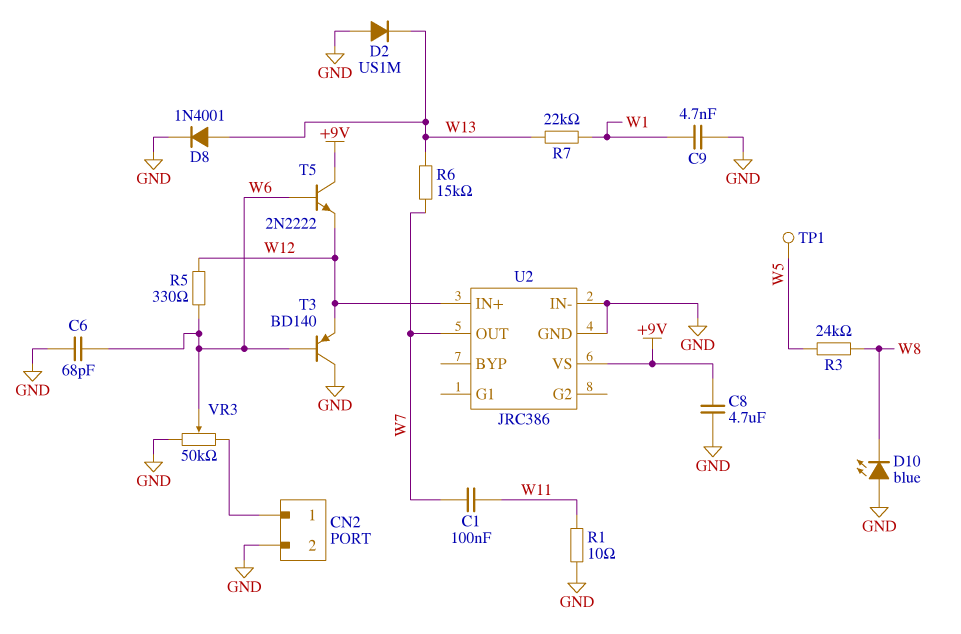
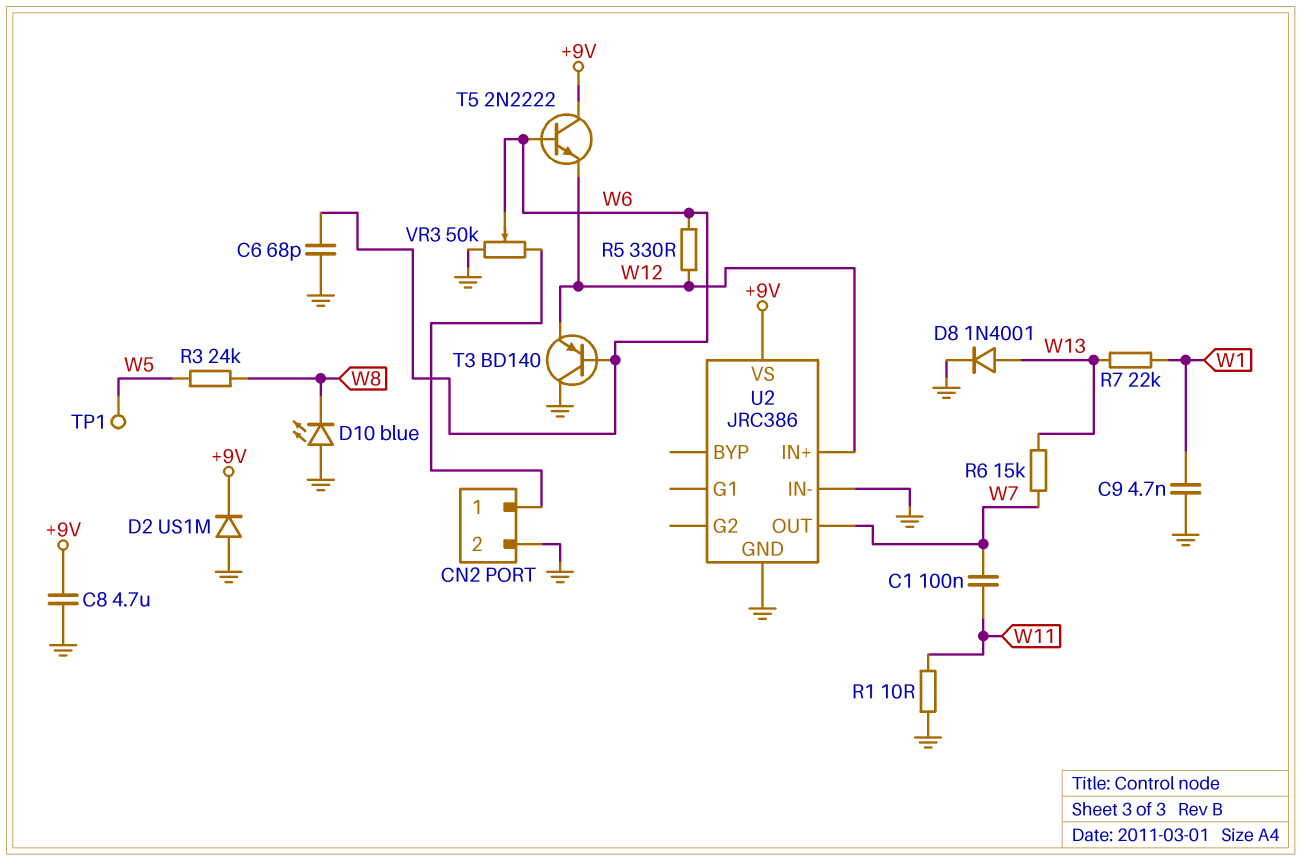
D2: diode US1M (A GND, K W13) -> diode US1M (A GND, K +9V)

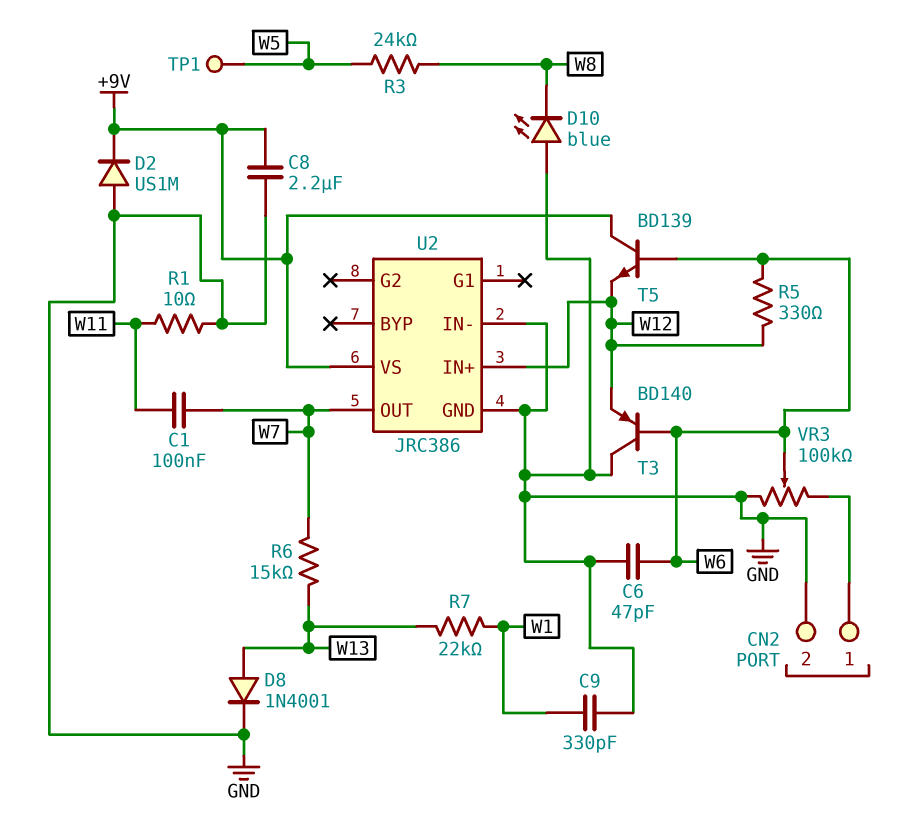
C6: 68pF (GND, W6) -> 47pF (GND, W6)
C8: 4.7uF (+9V, GND) -> 2.2uF (+9V, GND)
C9: 4.7nF (GND, W1) -> 330pF (GND, W1)
T5: NPN 2N2222 (B W6, C +9V, E W12) -> NPN BD139 (B W6, C +9V, E W12)
VR3: 50k (CN2/1, GND, wiper W6) -> 100k (CN2/1, GND, wiper W6)

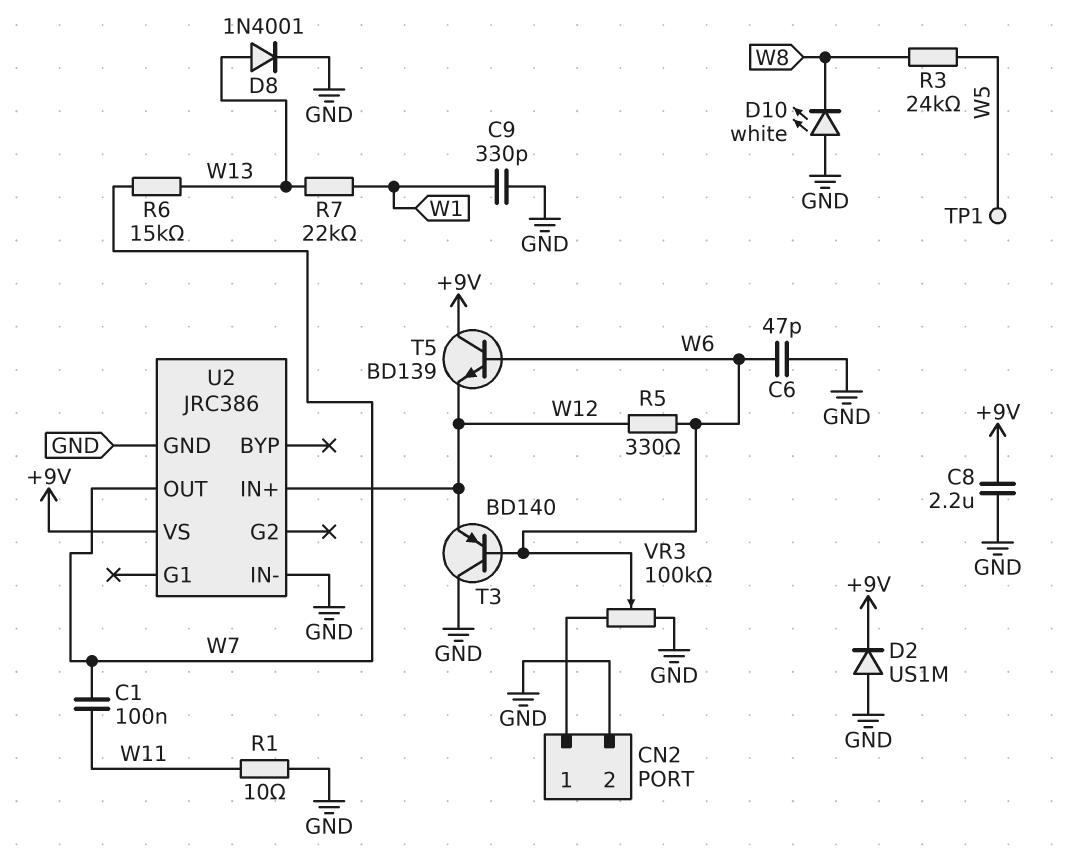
D10: LED blue (A GND, K W8) -> LED white (A GND, K W8)

